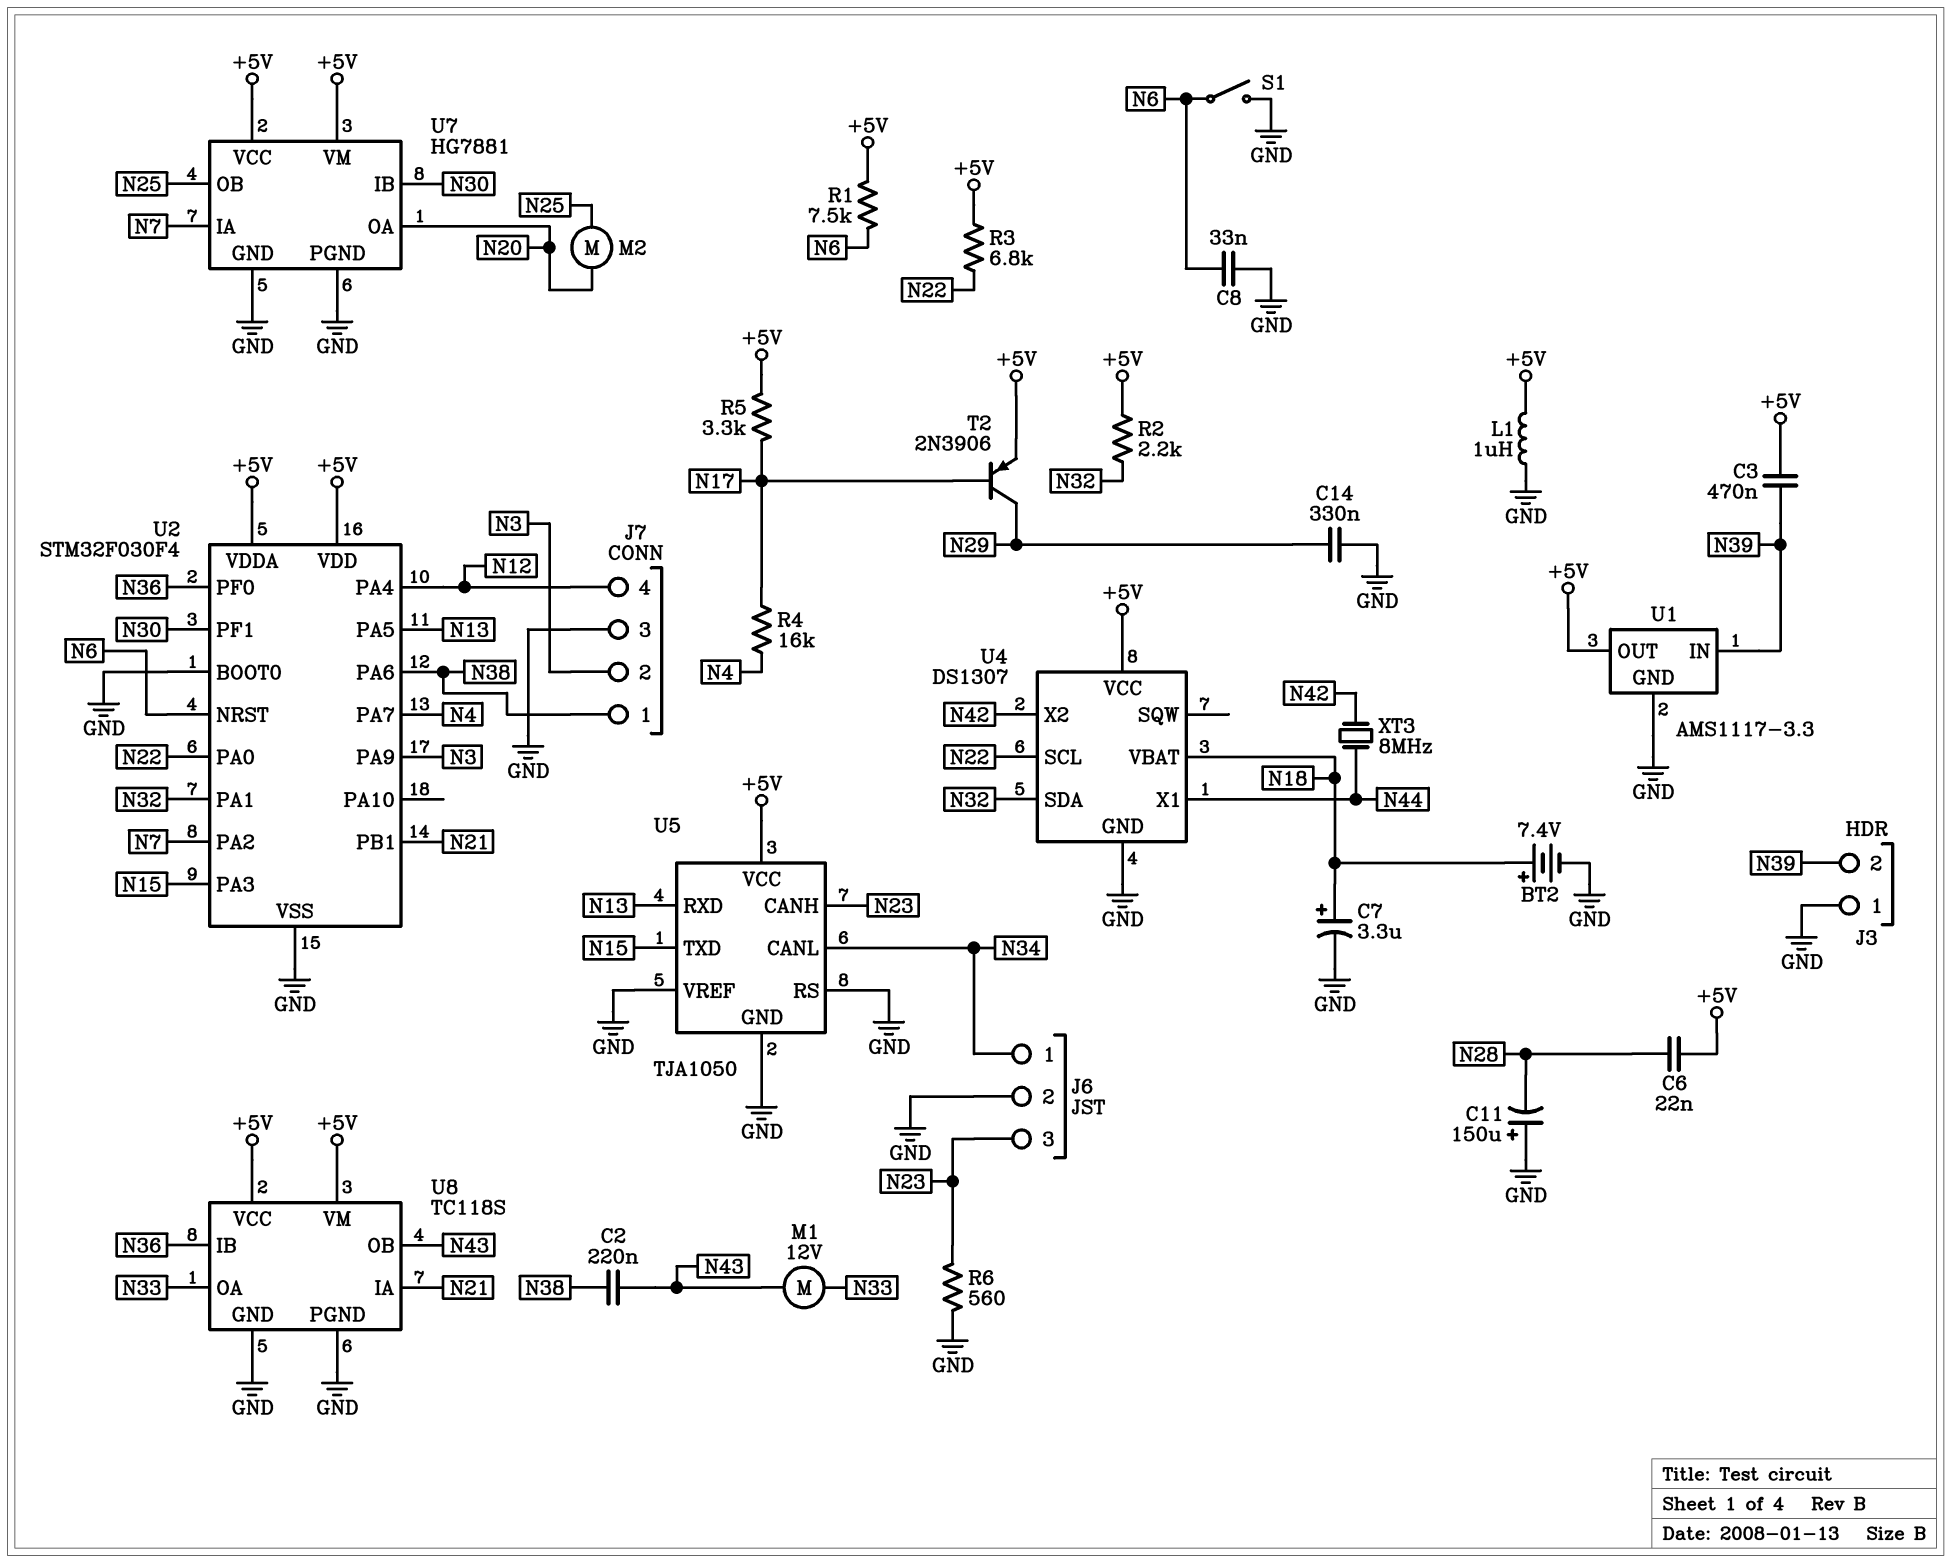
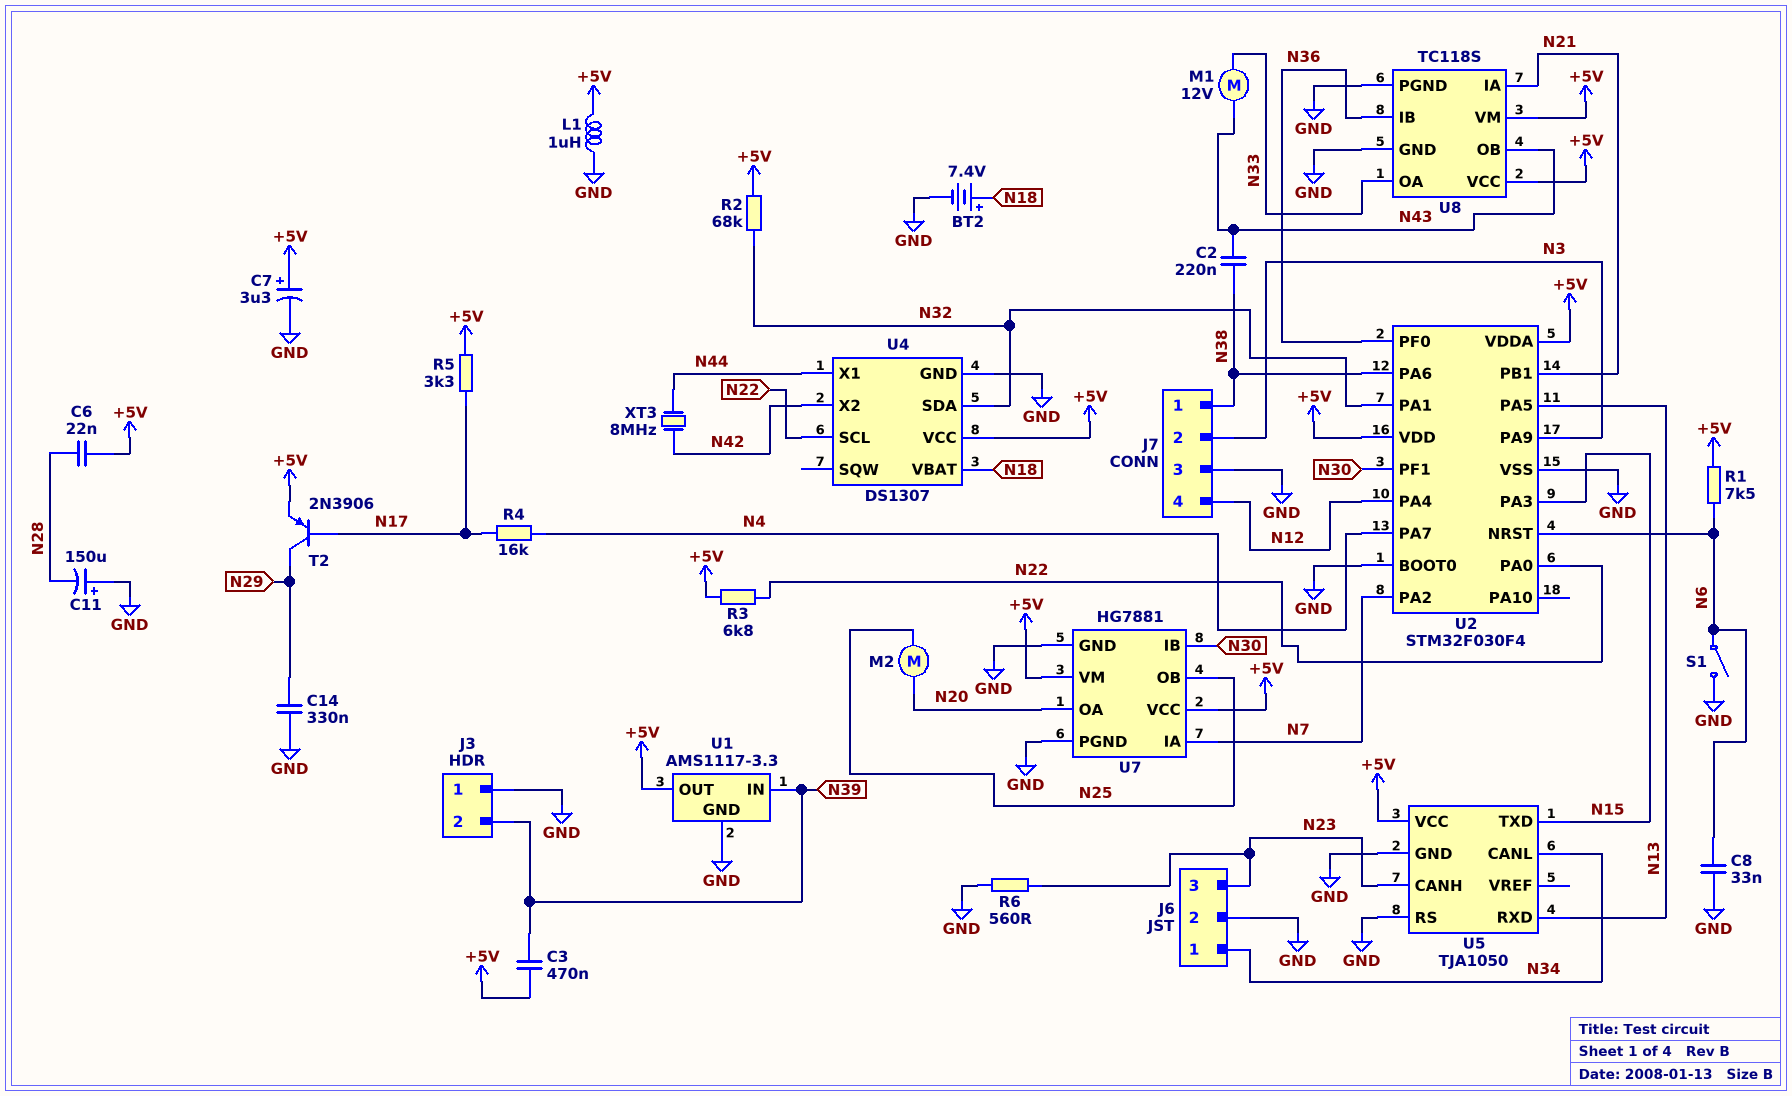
C7: 3.3uF (plus N18, minus GND) -> 3.3uF (plus +5V, minus GND)
R2: 2.2k (+5V, N32) -> 68k (+5V, N32)
U5 pin VREF: GND -> none

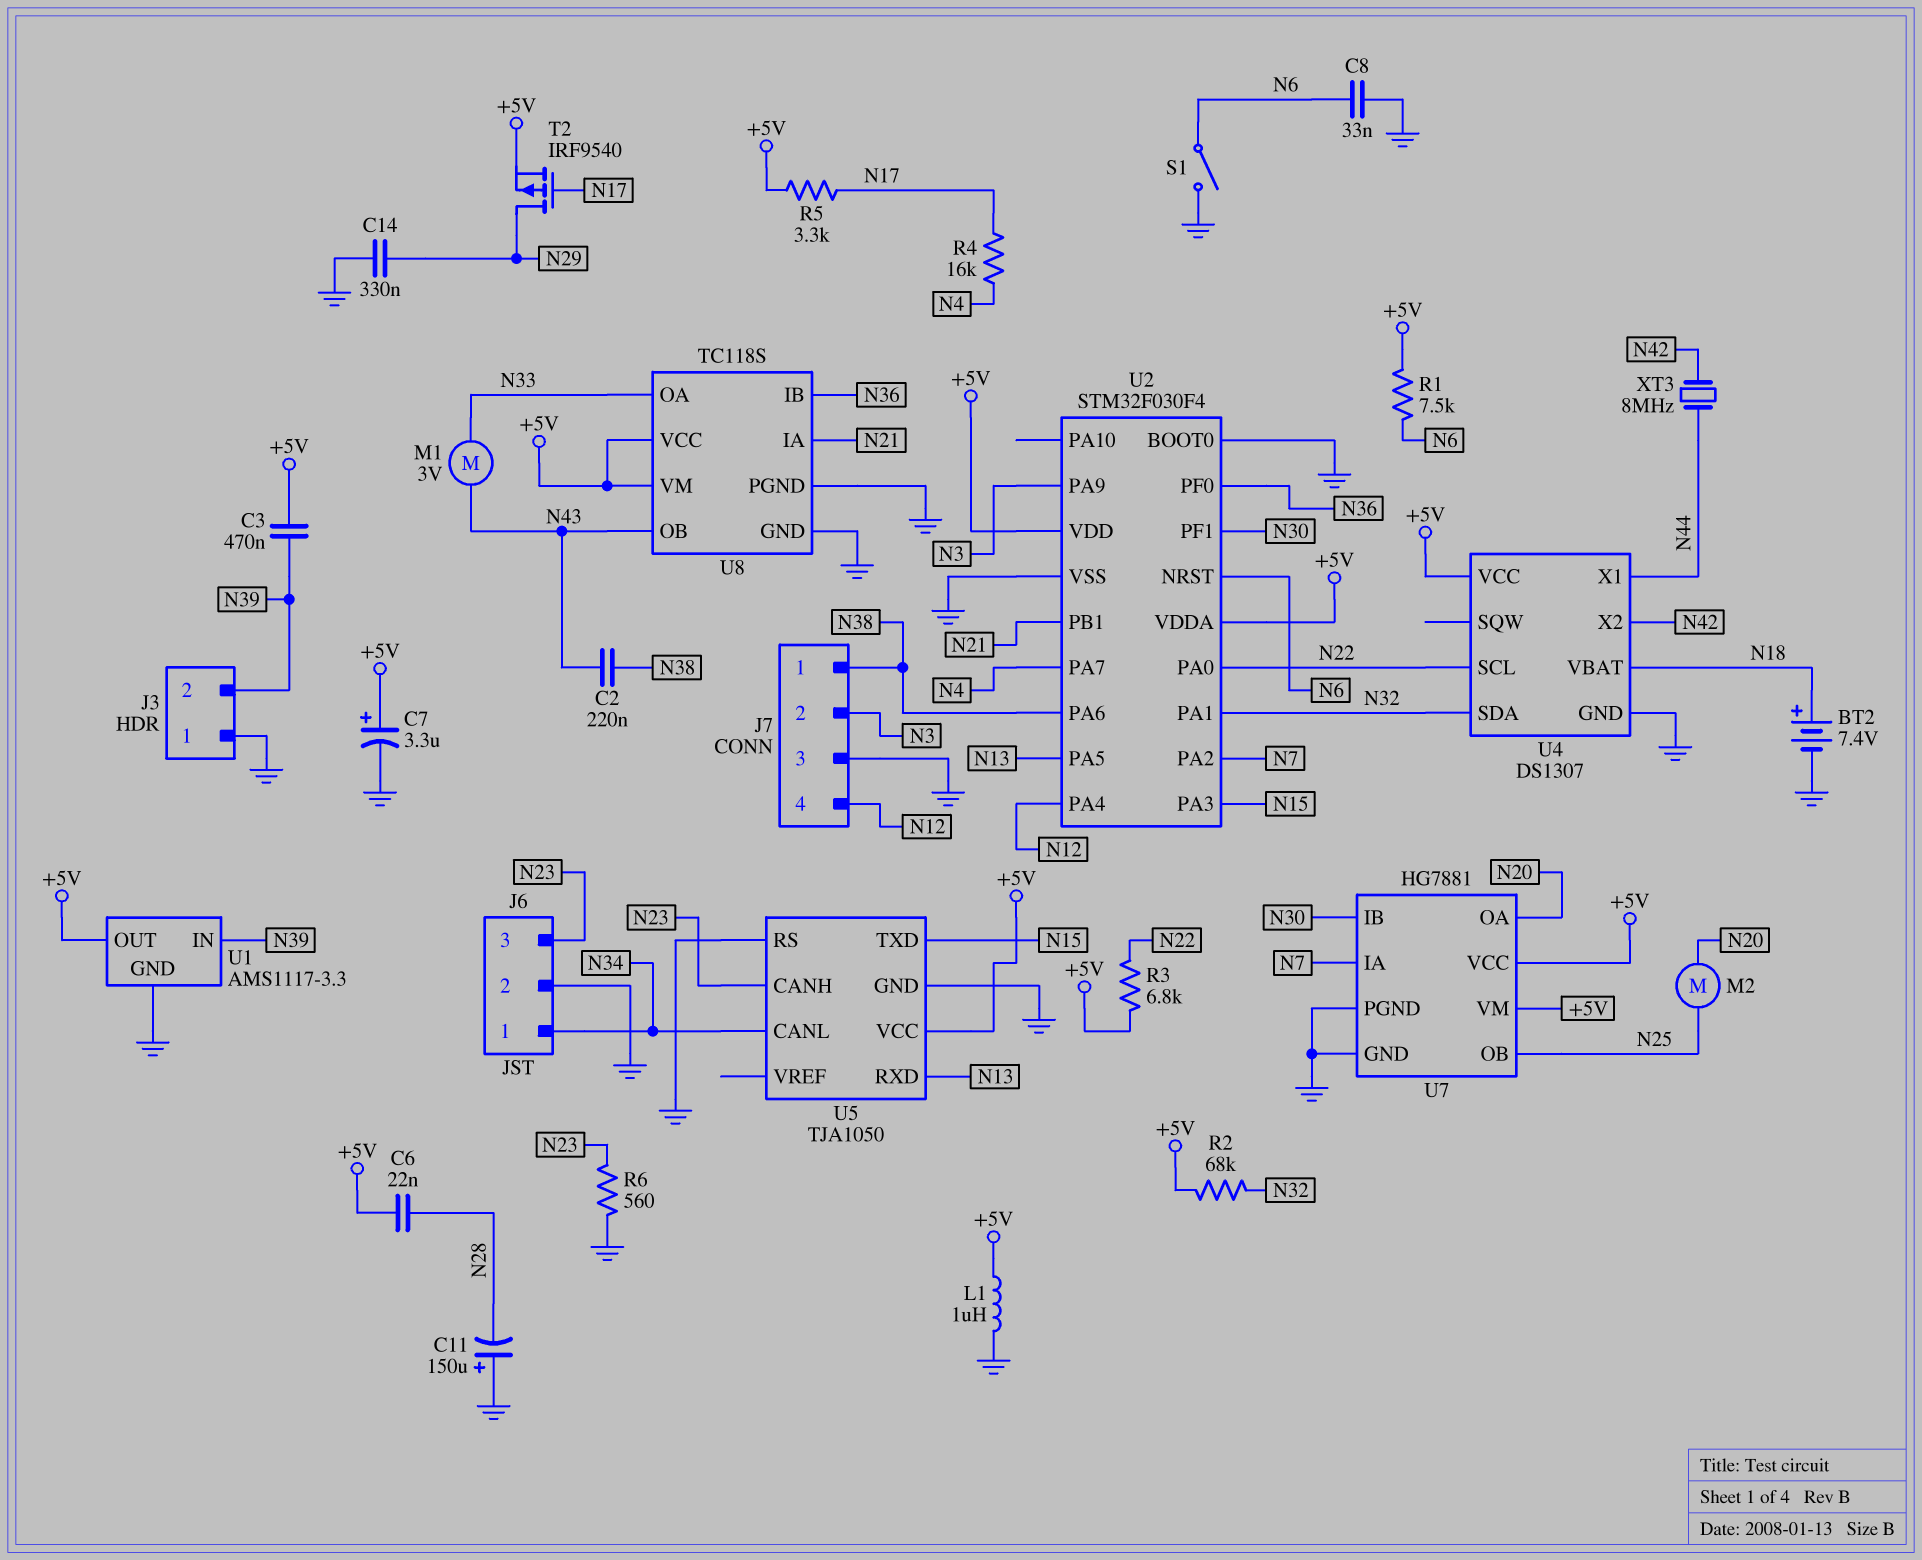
M1: motor 12V (N33, N43) -> motor 3V (N33, N43)
T2: PNP 2N3906 (B N17, C N29, E +5V) -> PMOS IRF9540 (G N17, D N29, S +5V)

